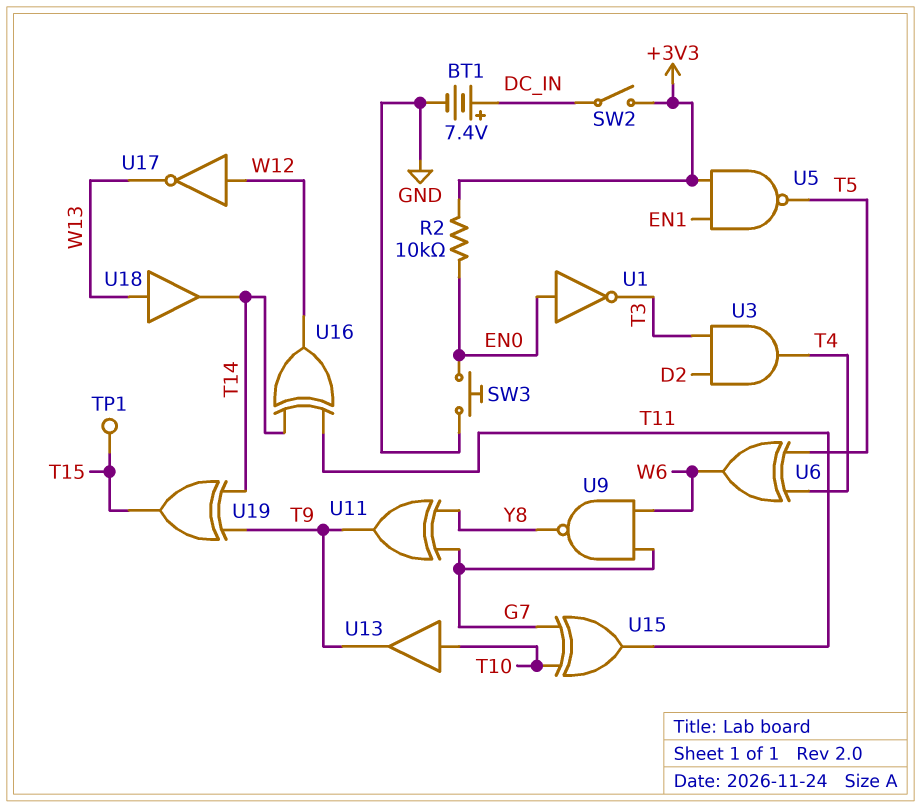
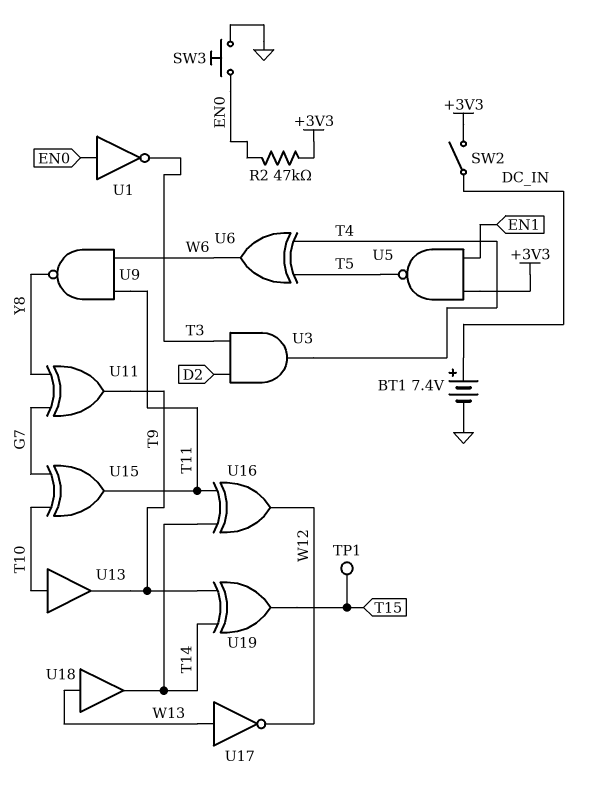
R2: 10k (+3V3, EN0) -> 47k (+3V3, EN0)
U9: NAND (in G7, in W6, out Y8) -> NAND (in T11, in W6, out Y8)
U17: NOT (in W12, out W13) -> NOT (in W13, out W12)

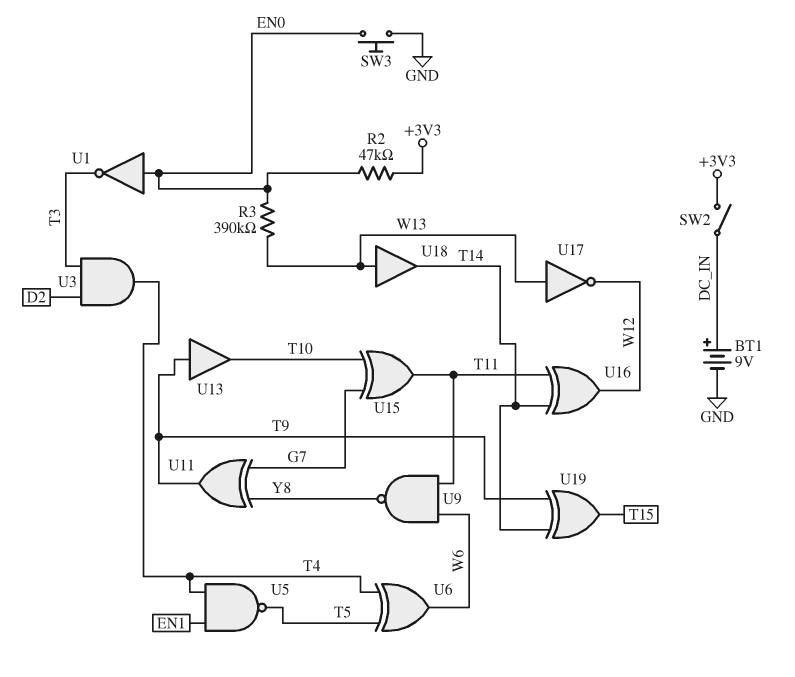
BT1: 7.4V (plus DC_IN, minus GND) -> 9V (plus DC_IN, minus GND)
R3: none -> 390k (EN0, W13)
TP1: test point (T15) -> none
U5: NAND (in +3V3, in EN1, out T5) -> NAND (in EN1, in T4, out T5)
U13: buffer (in T10, out T9) -> buffer (in T9, out T10)

